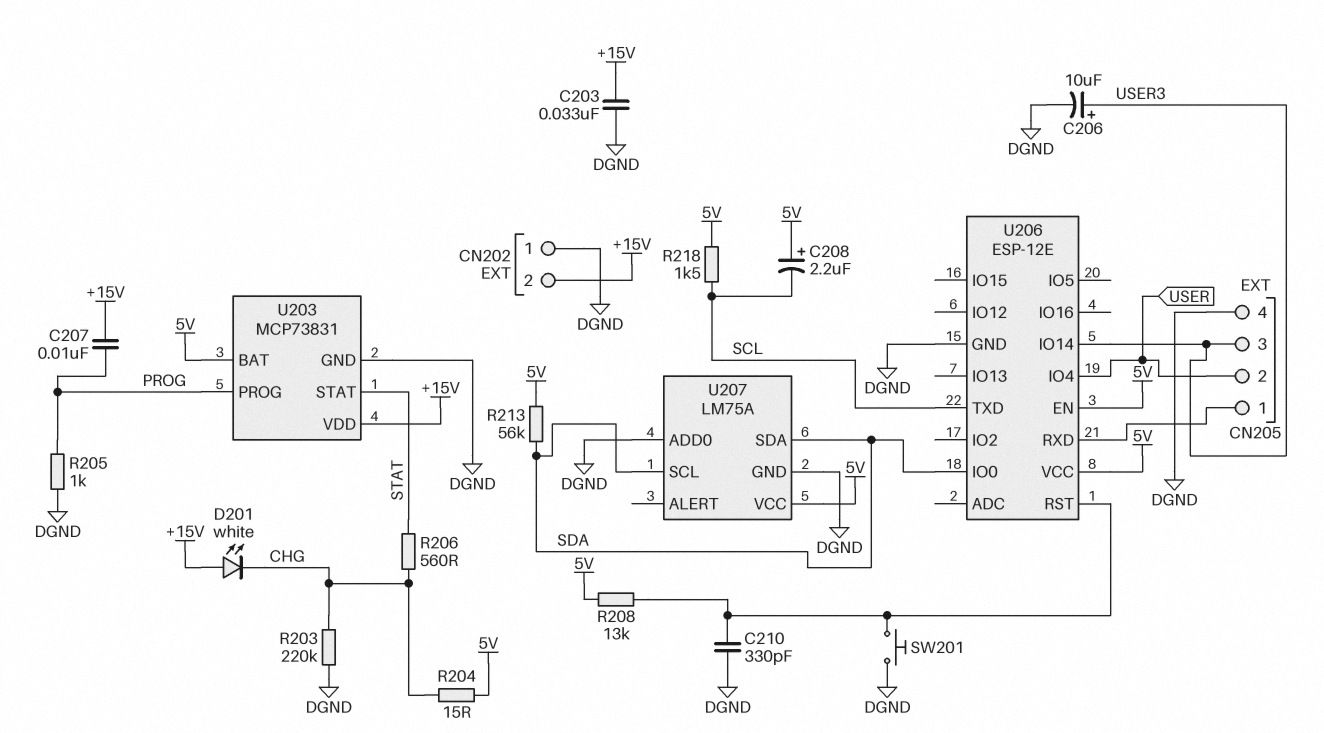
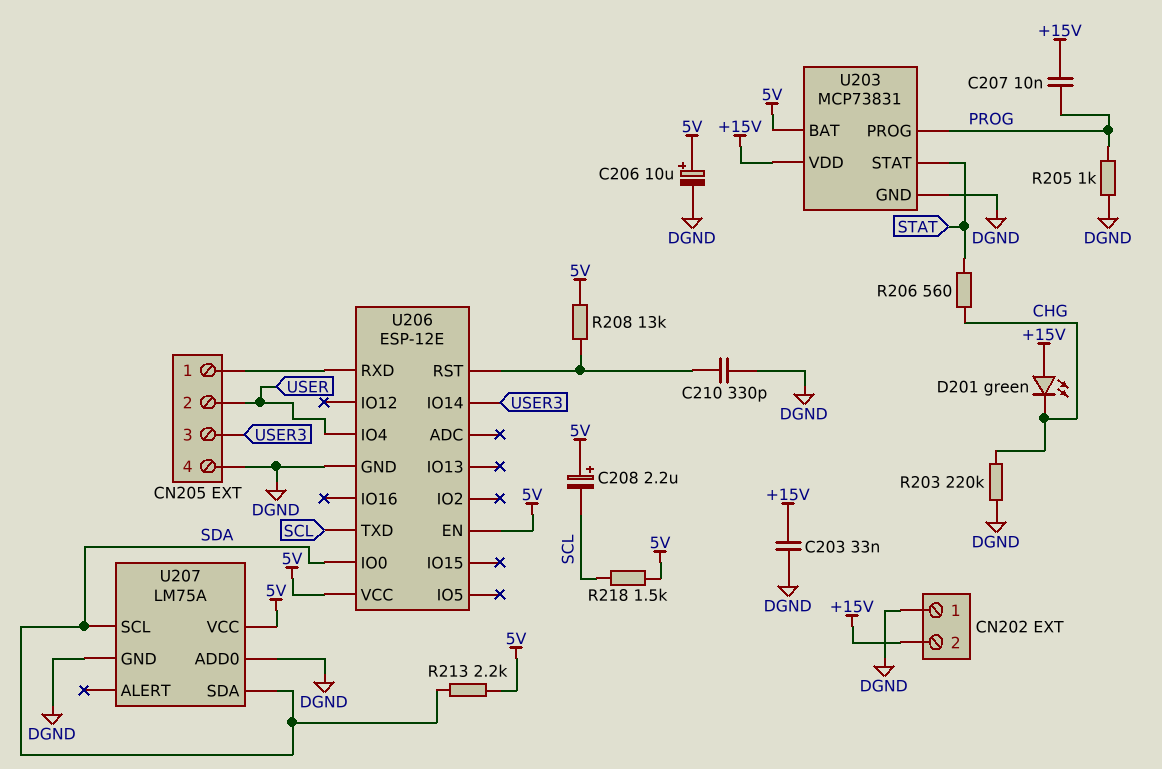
C206: 10uF (plus USER3, minus DGND) -> 10uF (plus 5V, minus DGND)
D201: LED white (A +15V, K CHG) -> LED green (A +15V, K CHG)
R204: 15 (5V, CHG) -> none
R213: 56k (5V, SDA) -> 2.2k (5V, SDA)
SW201: button (DGND, U206/RST) -> none

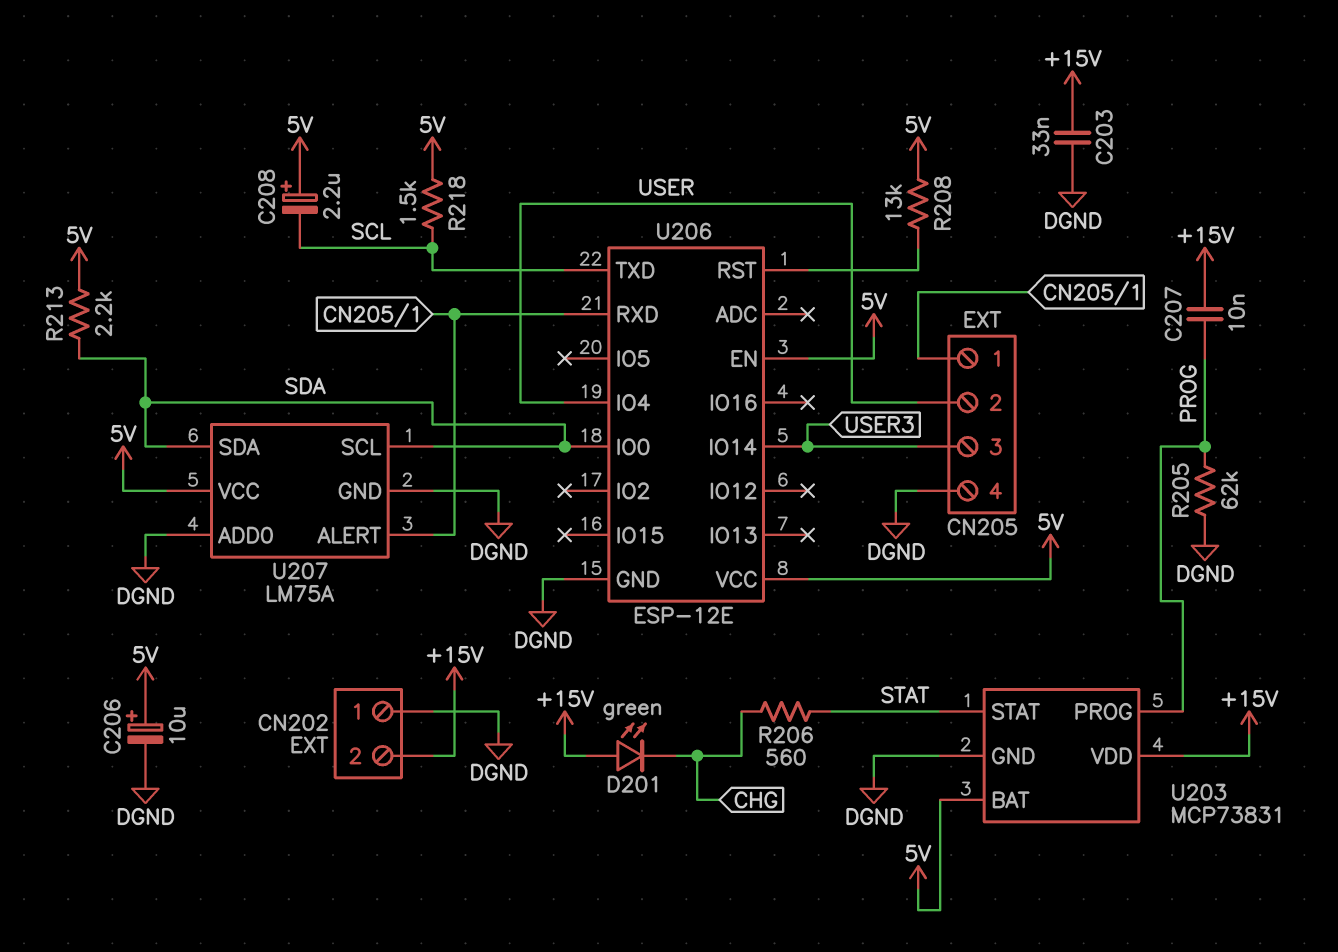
C210: 330pF (DGND, U206/RST) -> none
R203: 220k (CHG, DGND) -> none
R205: 1k (DGND, PROG) -> 62k (DGND, PROG)
U207 pin ALERT: none -> CN205/1

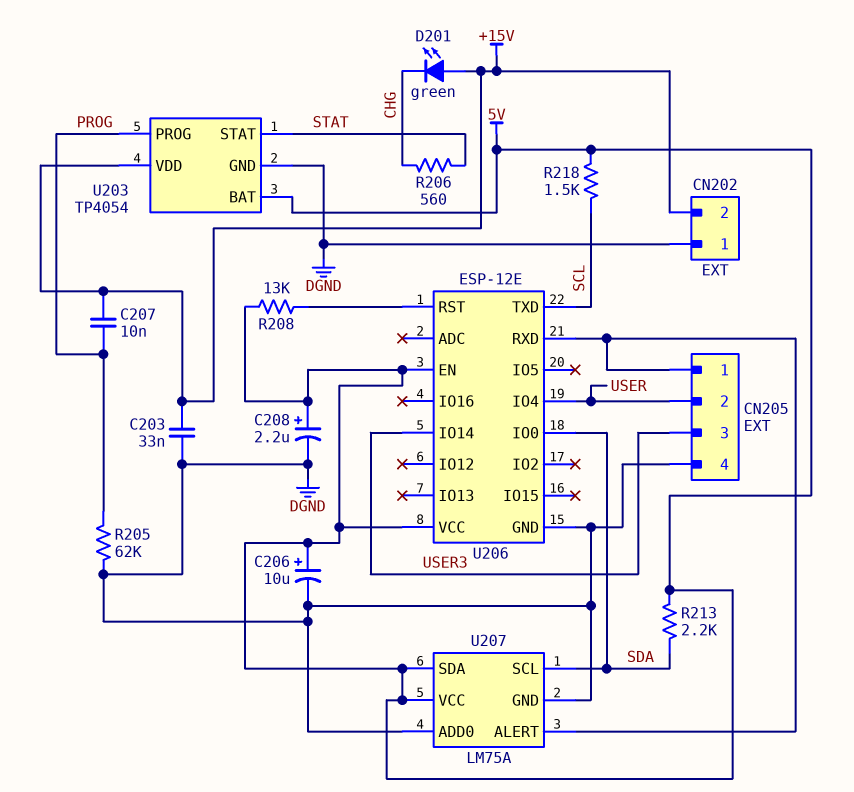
C208: 2.2uF (plus 5V, minus SCL) -> 2.2uF (plus 5V, minus DGND)
U203: MCP73831 -> TP4054
U207 pin SDA: SDA -> 5V

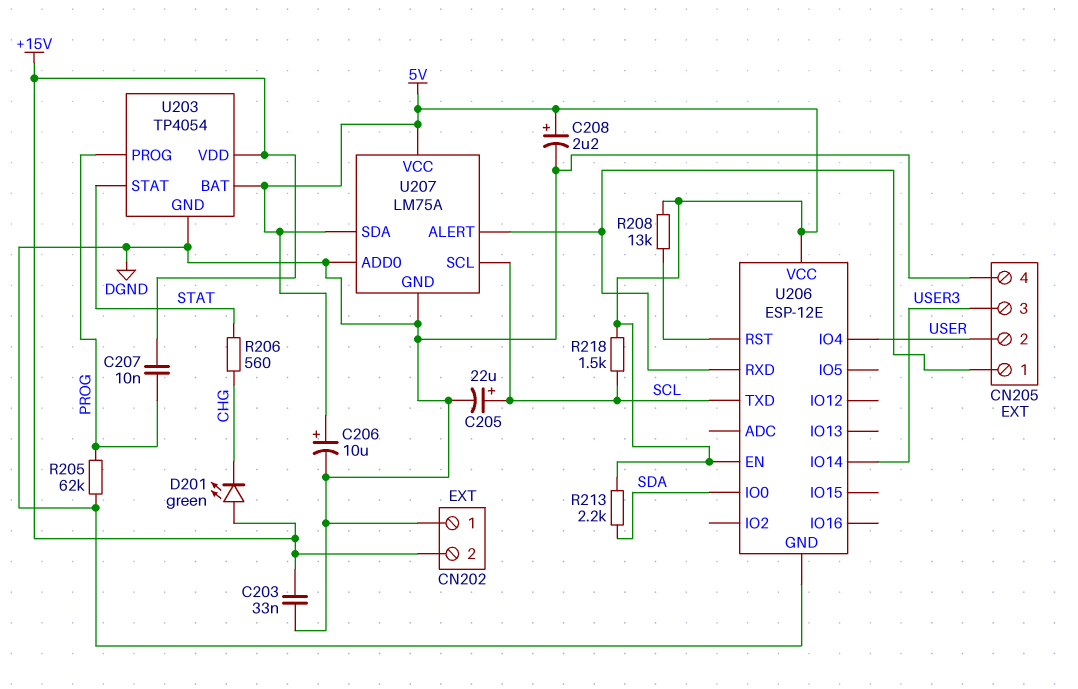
C205: none -> 22uF (plus SCL, minus DGND)
U207 pin SCL: SDA -> SCL

